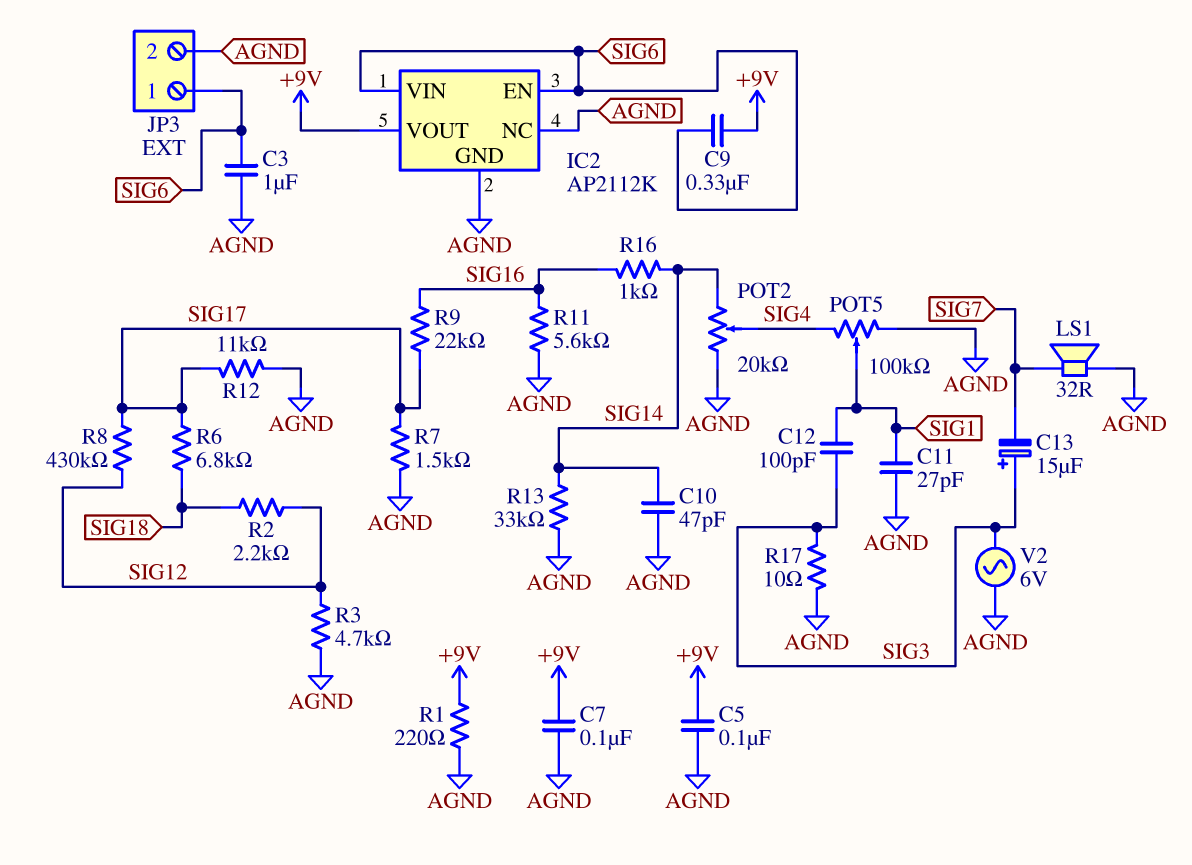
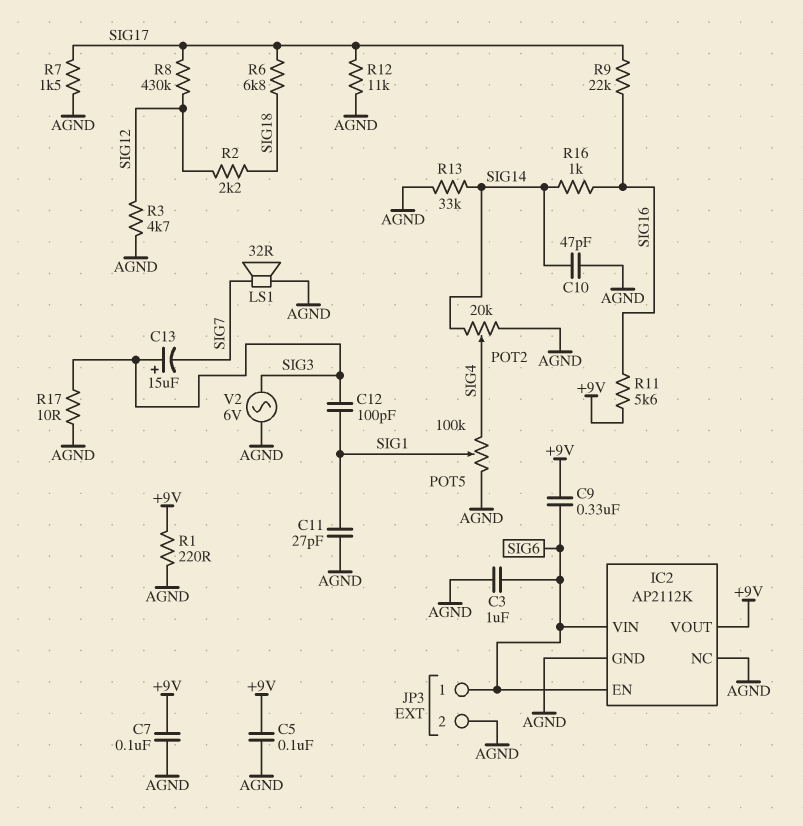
R11: 5.6k (AGND, SIG16) -> 5.6k (+9V, SIG16)

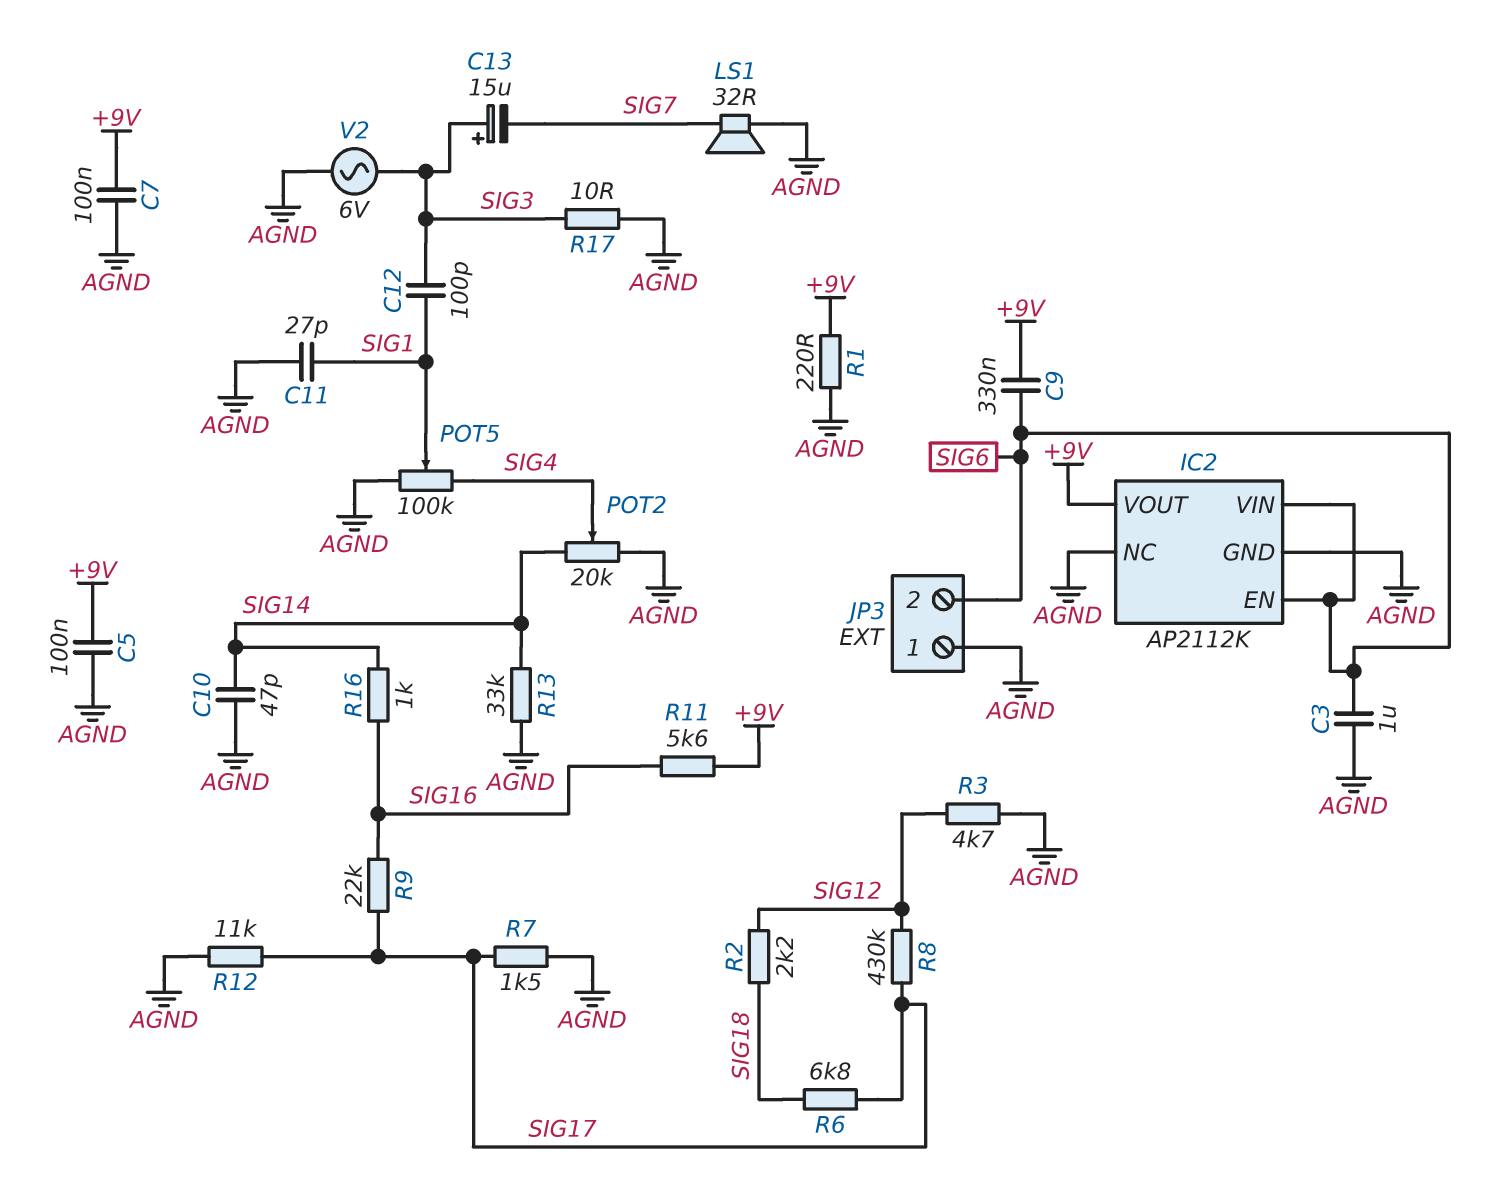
JP3 pin 1: SIG6 -> AGND
JP3 pin 2: AGND -> SIG6

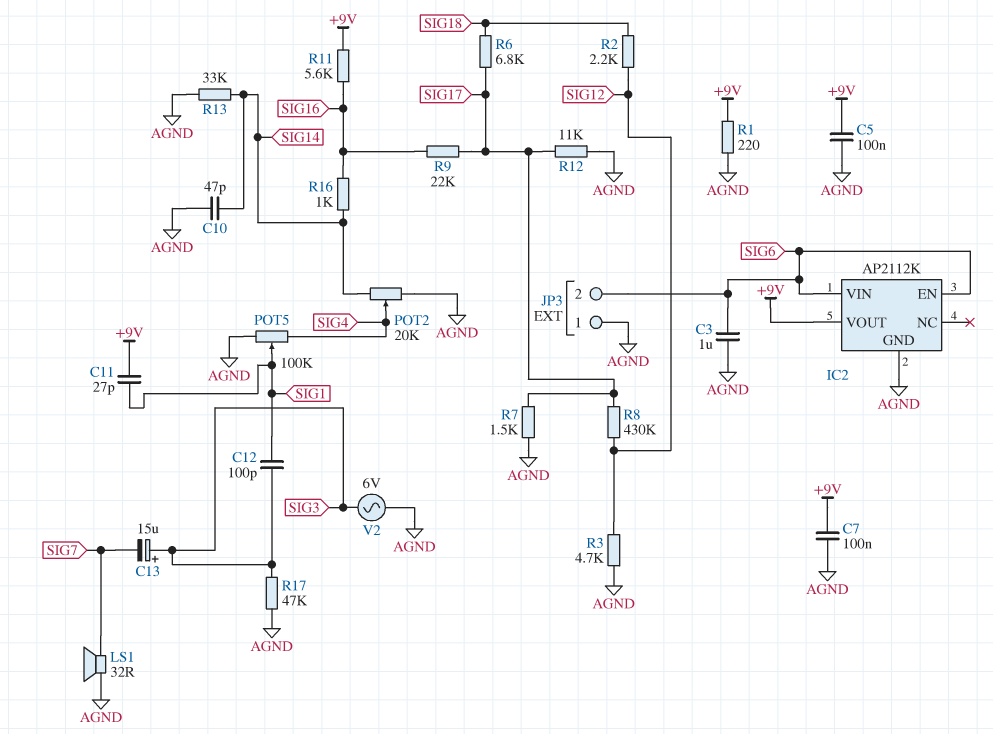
C9: 330nF (+9V, SIG6) -> none
C11: 27pF (AGND, SIG1) -> 27pF (+9V, SIG1)
IC2 pin NC: AGND -> none
R17: 10 (AGND, SIG3) -> 47k (AGND, SIG3)

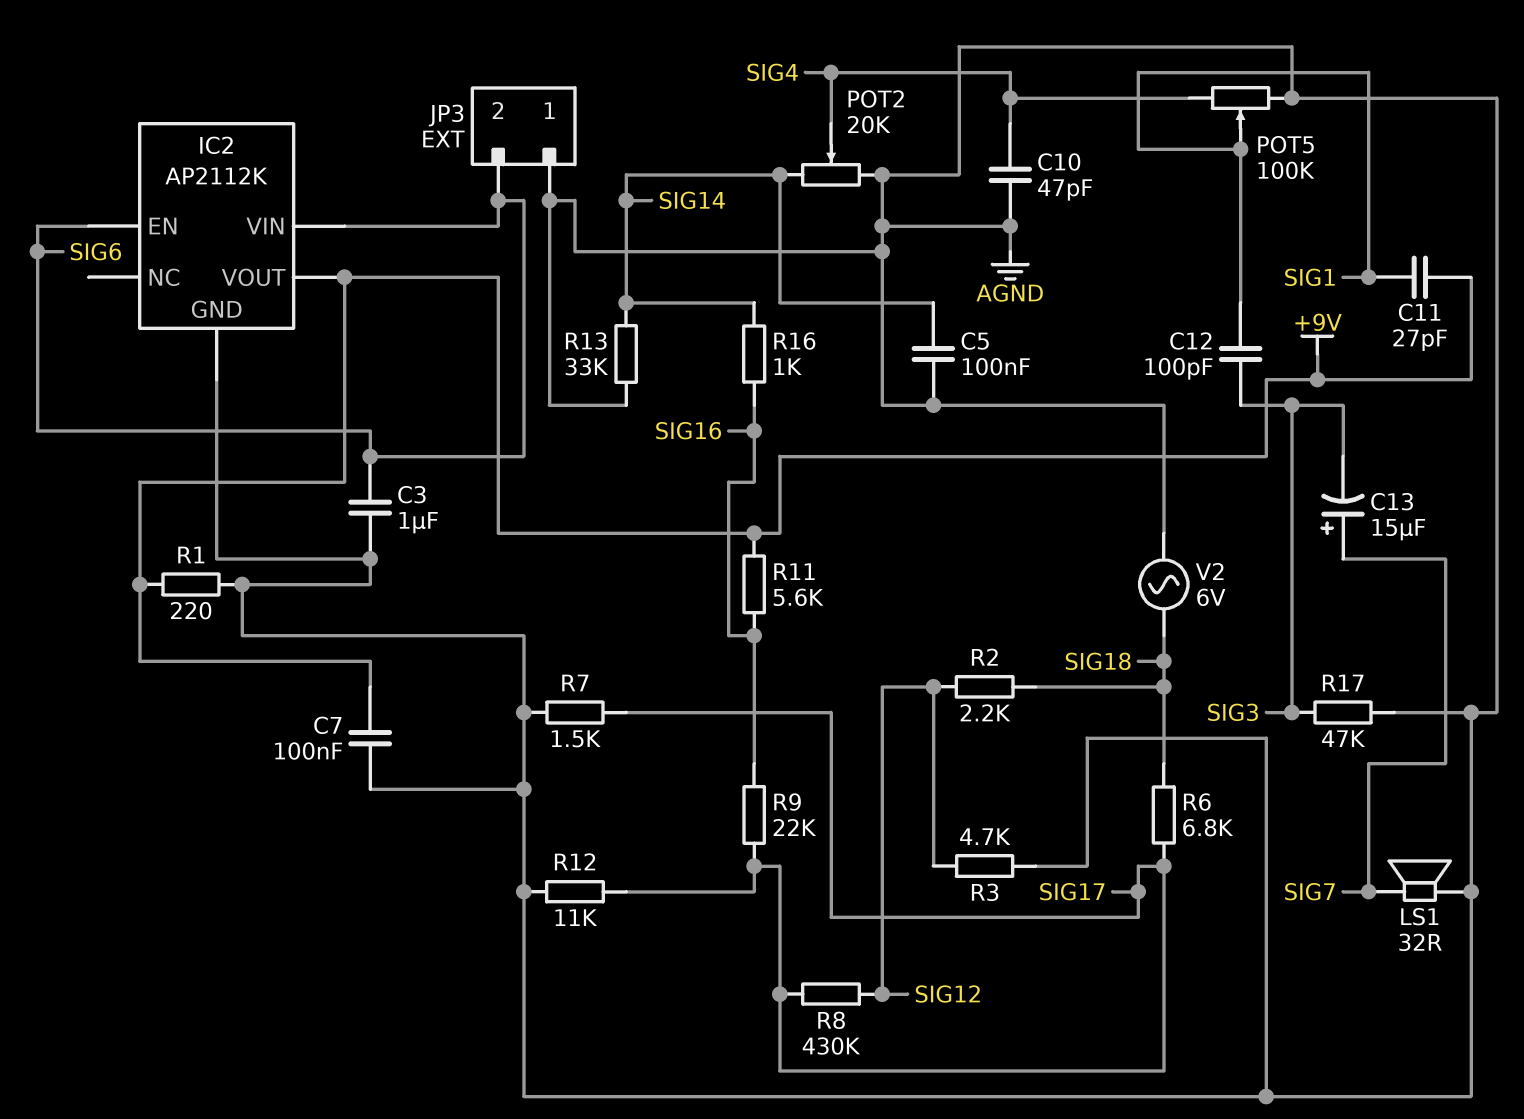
C5: 100nF (+9V, AGND) -> 100nF (AGND, SIG14)
C10: 47pF (AGND, SIG14) -> 47pF (AGND, SIG4)
C13: 15uF (plus SIG3, minus SIG7) -> 15uF (plus SIG7, minus SIG3)
V2: AC 6V (AGND, SIG3) -> AC 6V (AGND, SIG18)

